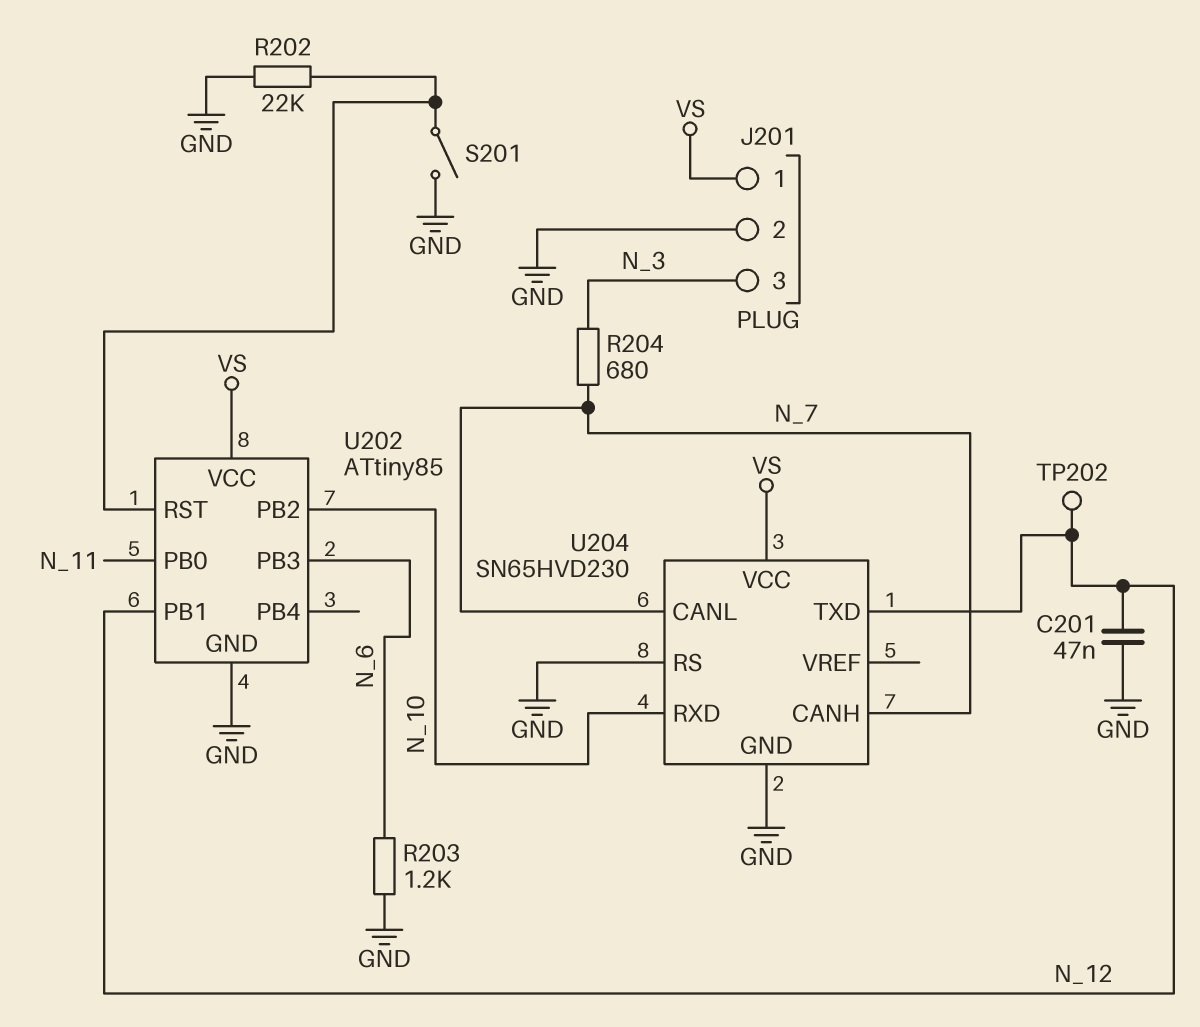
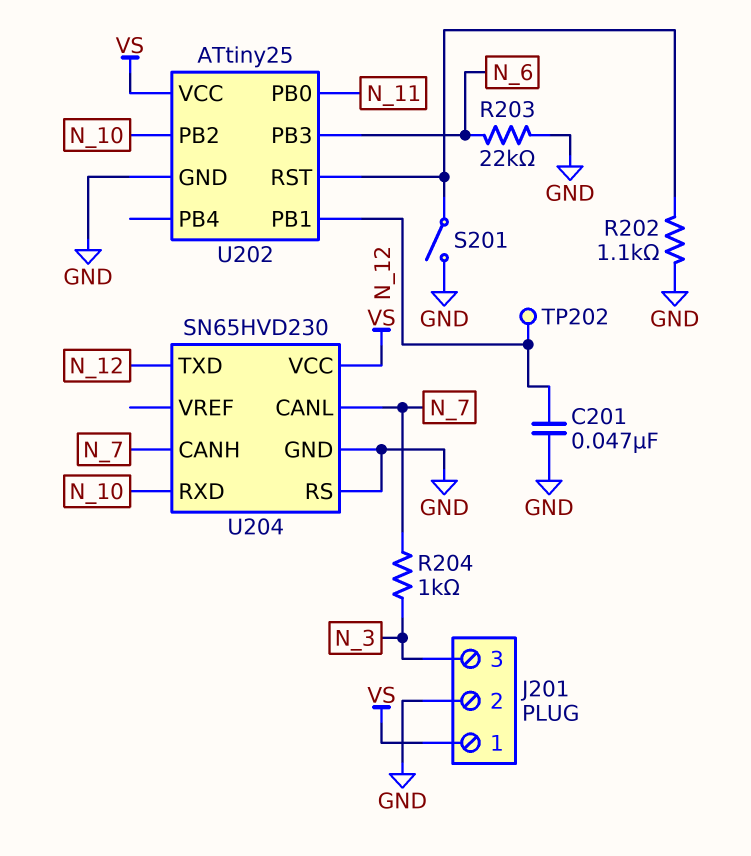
R202: 22k (GND, U202/RST) -> 1.1k (GND, U202/RST)
R203: 1.2k (GND, N_6) -> 22k (GND, N_6)
R204: 680 (N_3, N_7) -> 1k (N_3, N_7)
U202: ATtiny85 -> ATtiny25

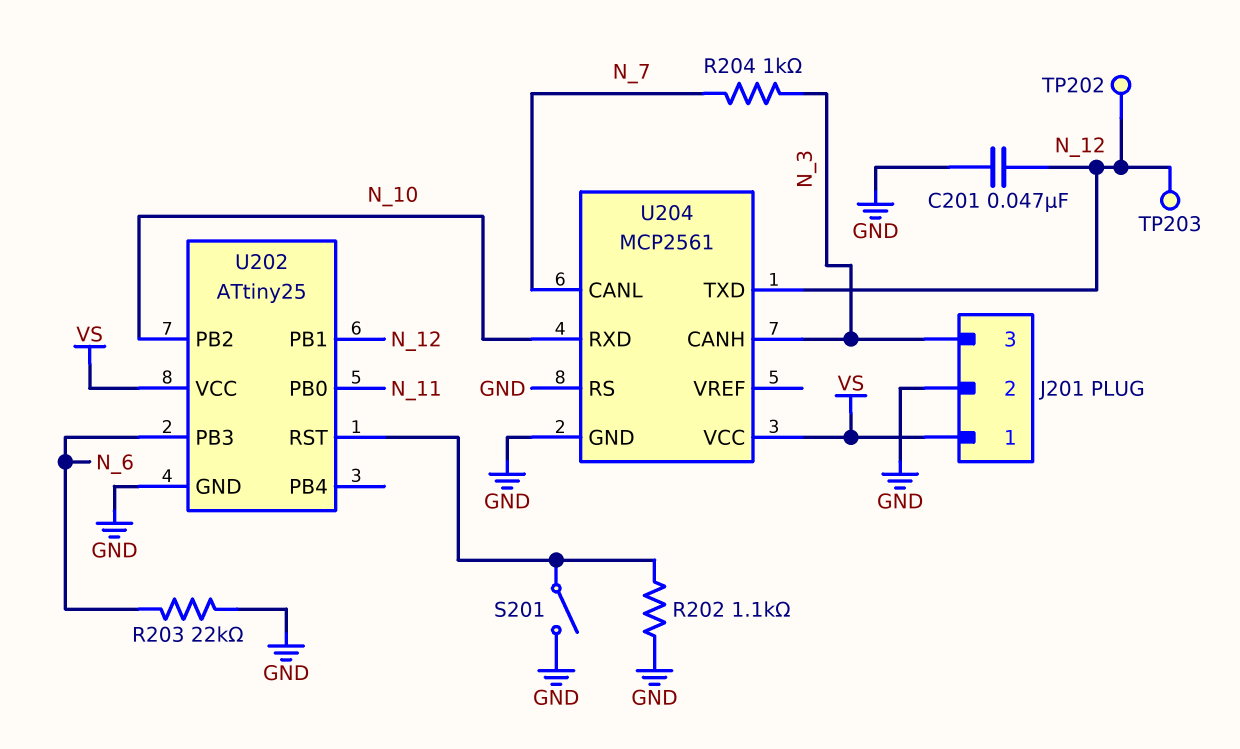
TP203: none -> test point (N_12)
U204: SN65HVD230 -> MCP2561
U204 pin CANH: N_7 -> N_3

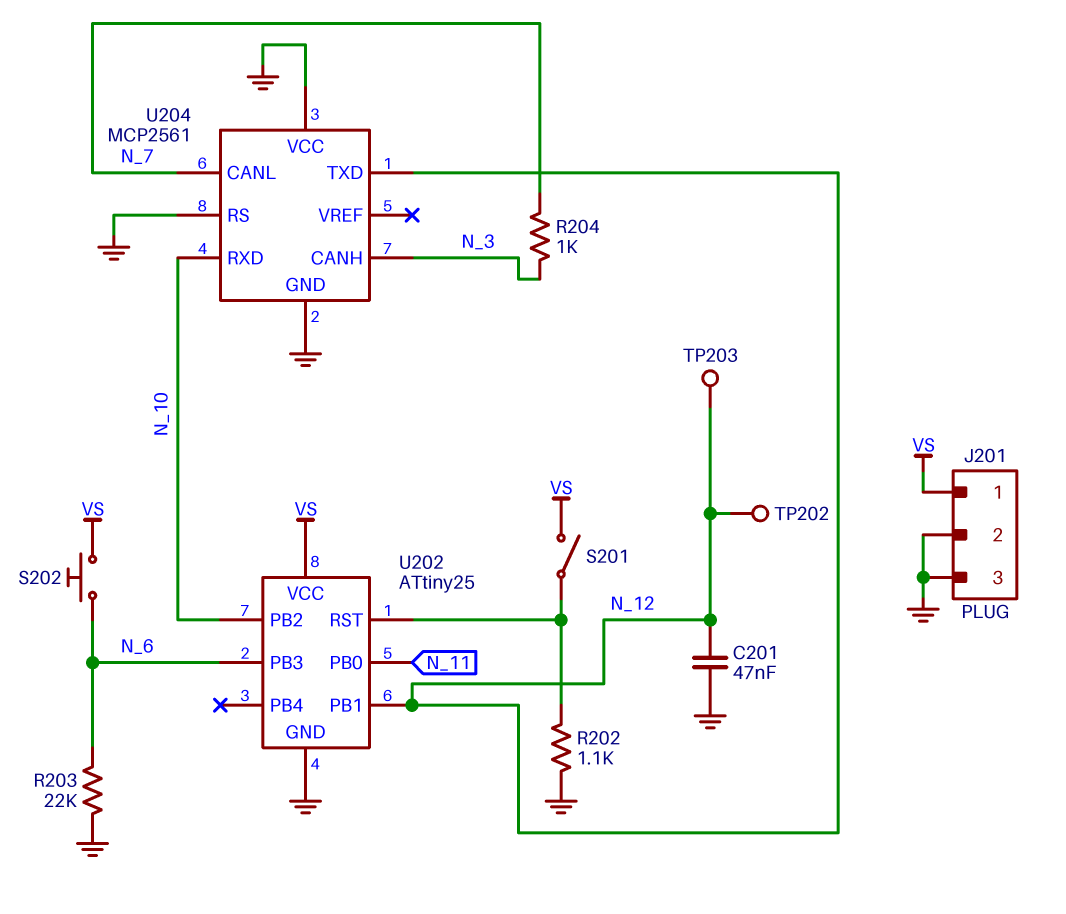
J201 pin 3: N_3 -> GND
S201: switch (GND, U202/RST) -> switch (U202/RST, VS)
S202: none -> button (N_6, VS)
U204 pin VCC: VS -> GND

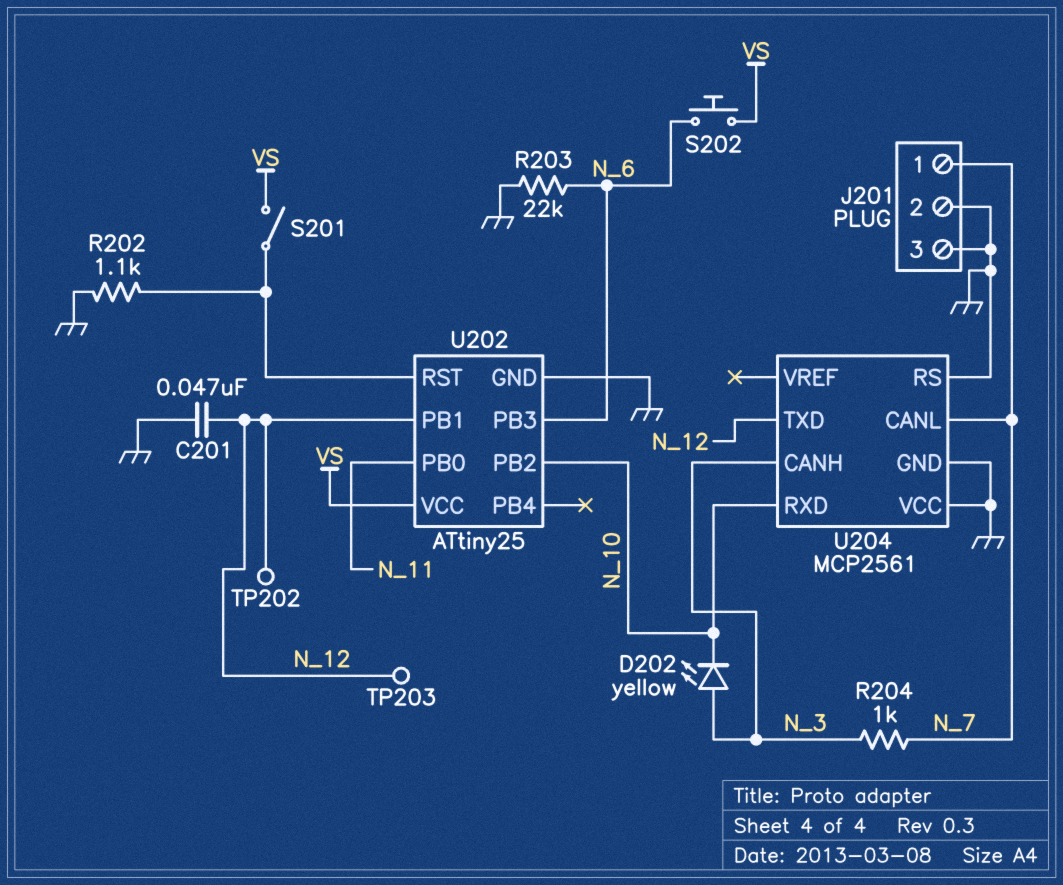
D202: none -> LED yellow (A N_3, K N_10)
J201 pin 1: VS -> N_7

